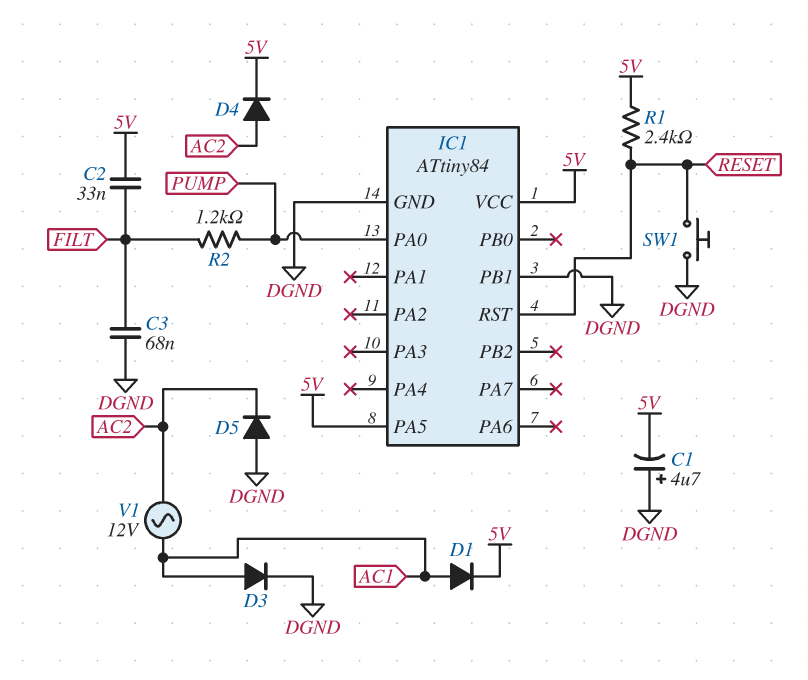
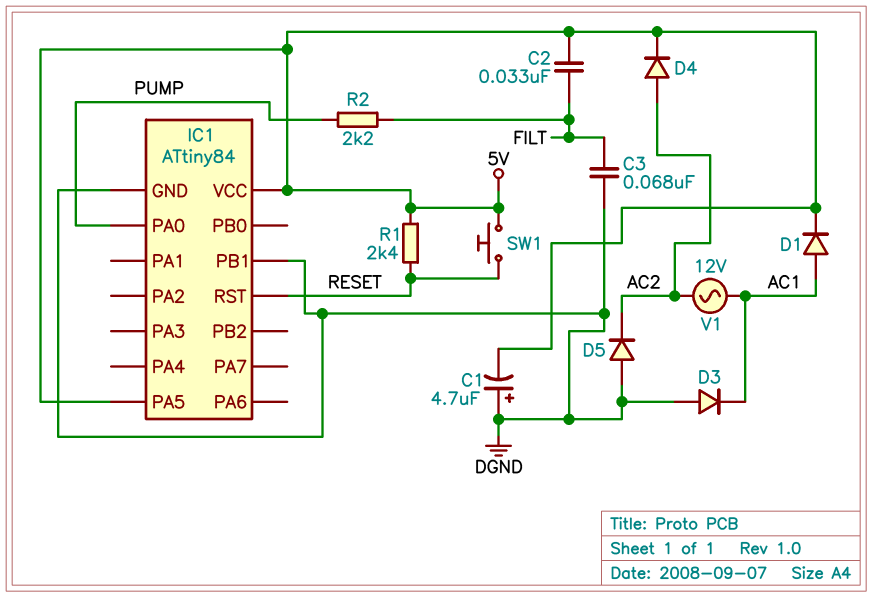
D3: diode (A AC1, K DGND) -> diode (A DGND, K AC1)
R2: 1.2k (FILT, PUMP) -> 2.2k (FILT, PUMP)
SW1: button (DGND, RESET) -> button (5V, RESET)

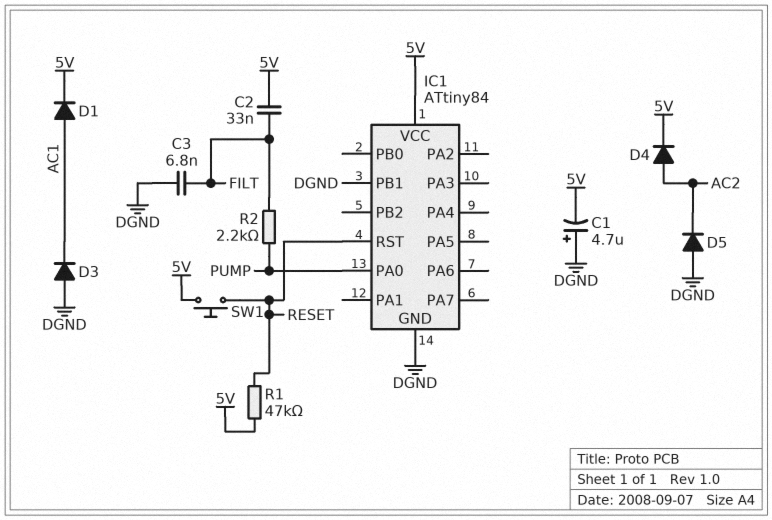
C3: 68nF (DGND, FILT) -> 6.8nF (DGND, FILT)
IC1 pin PA5: 5V -> none
R1: 2.4k (5V, RESET) -> 47k (5V, RESET)
V1: AC 12V (AC1, AC2) -> none

